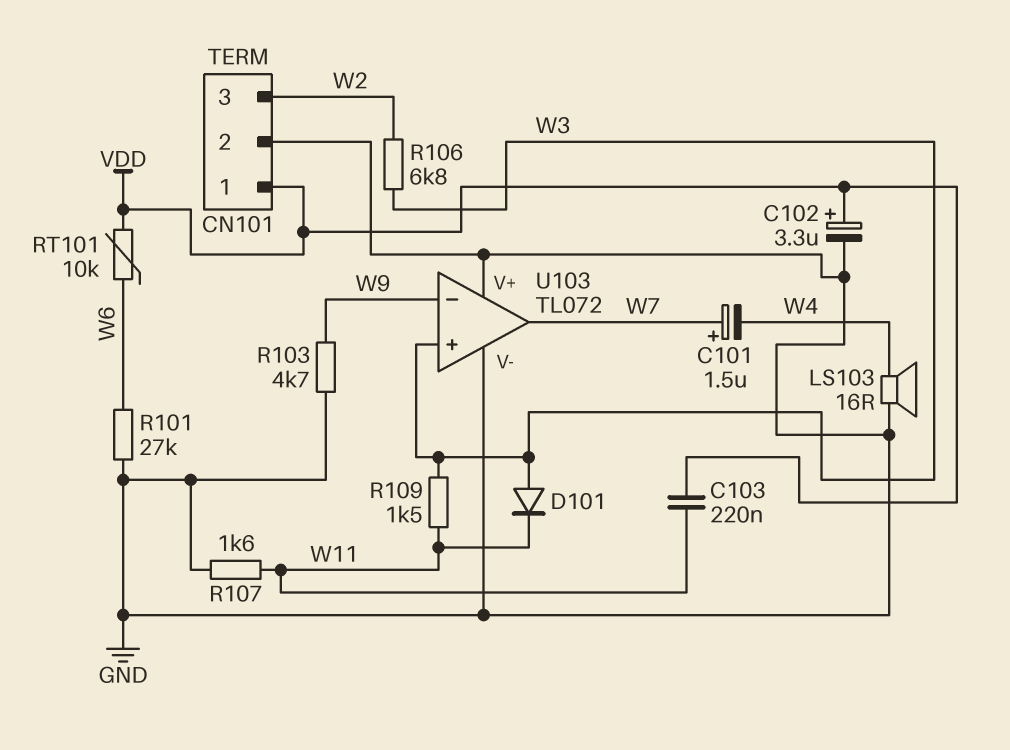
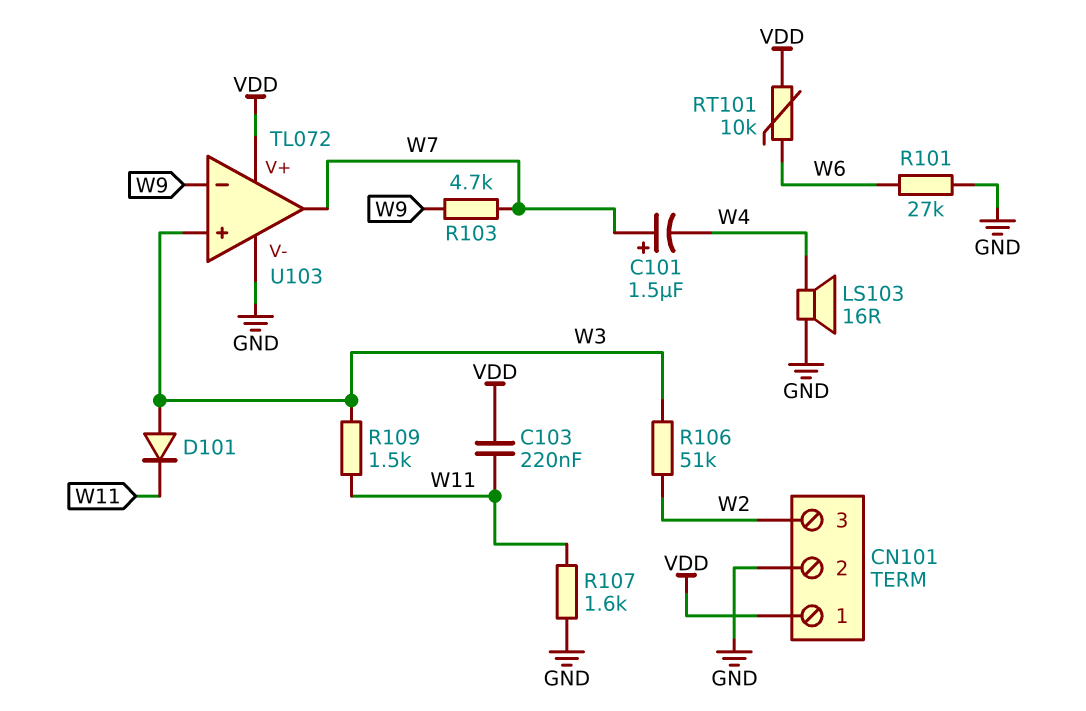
C102: 3.3uF (plus VDD, minus GND) -> none
R103: 4.7k (GND, W9) -> 4.7k (W7, W9)
R106: 6.8k (W2, W3) -> 51k (W2, W3)
U103 pin V+: GND -> VDD

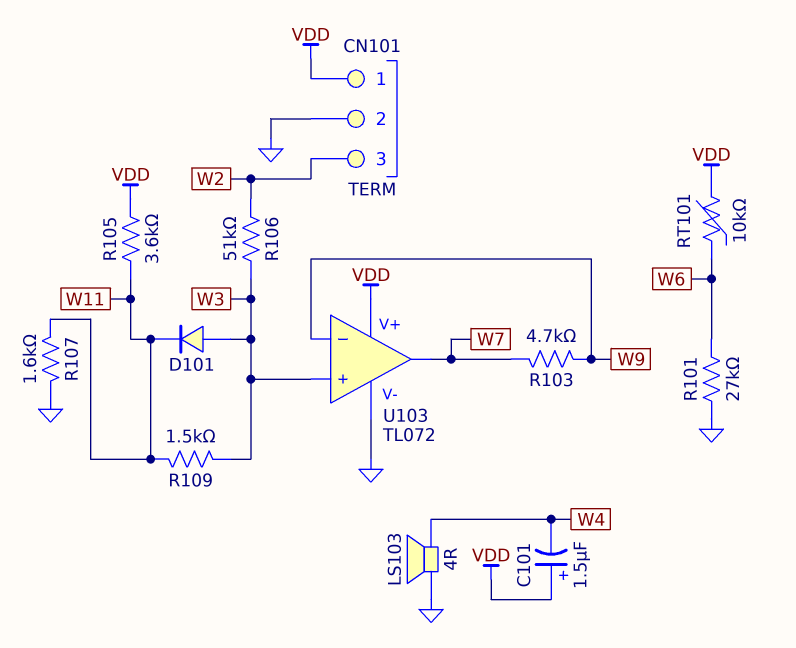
C101: 1.5uF (plus W7, minus W4) -> 1.5uF (plus VDD, minus W4)
C103: 220nF (VDD, W11) -> none
LS103: speaker 16R (GND, W4) -> speaker 4R (GND, W4)
R105: none -> 3.6k (VDD, W11)

